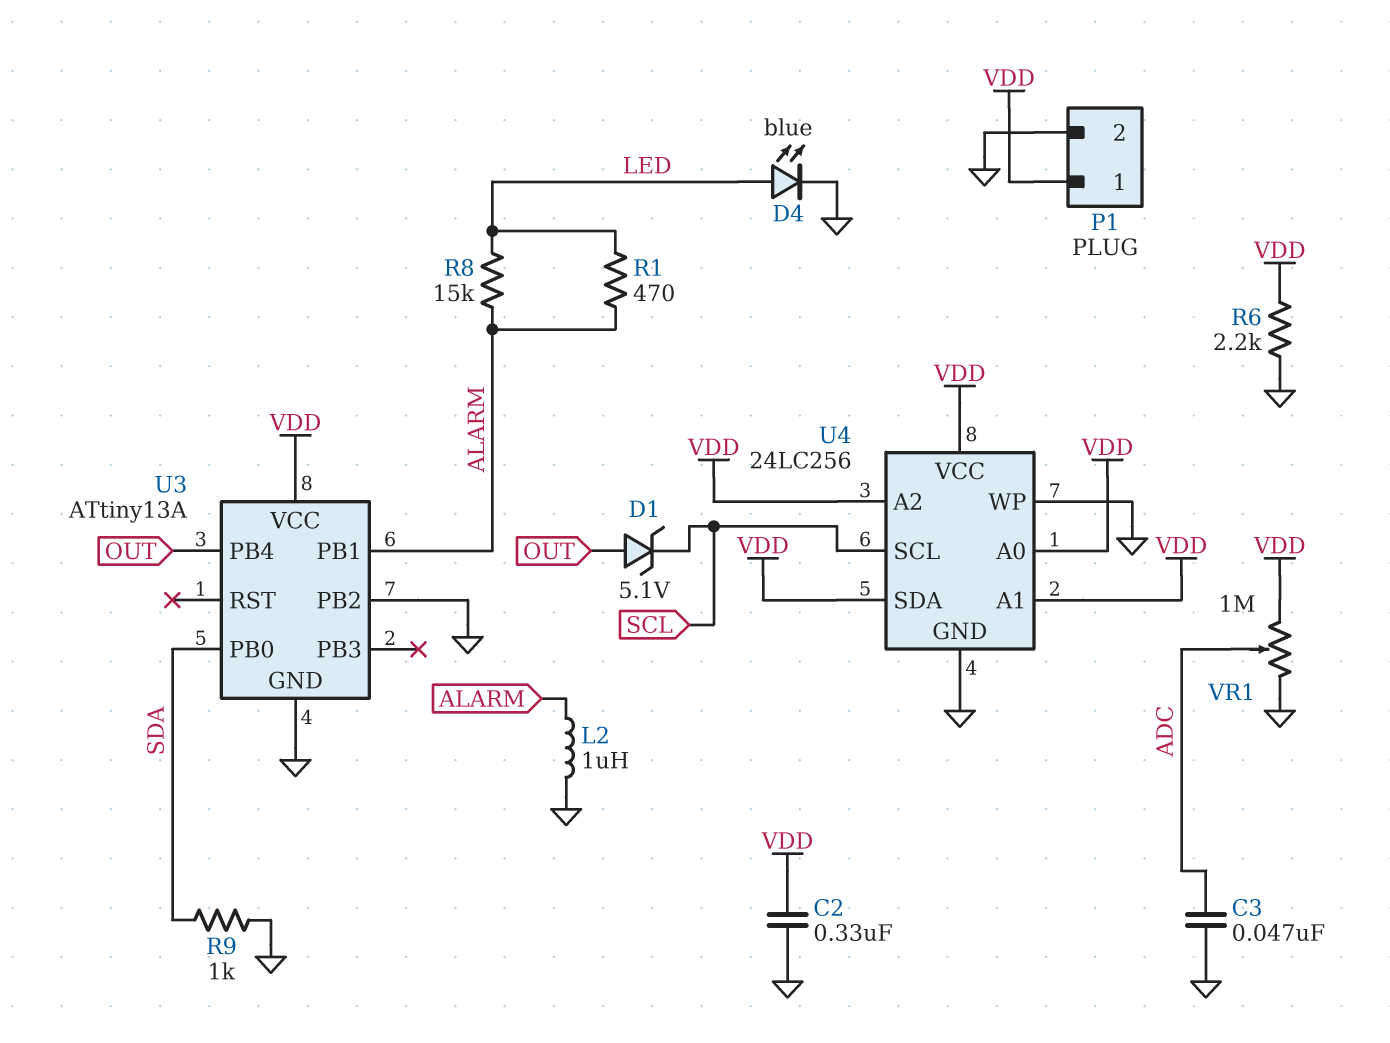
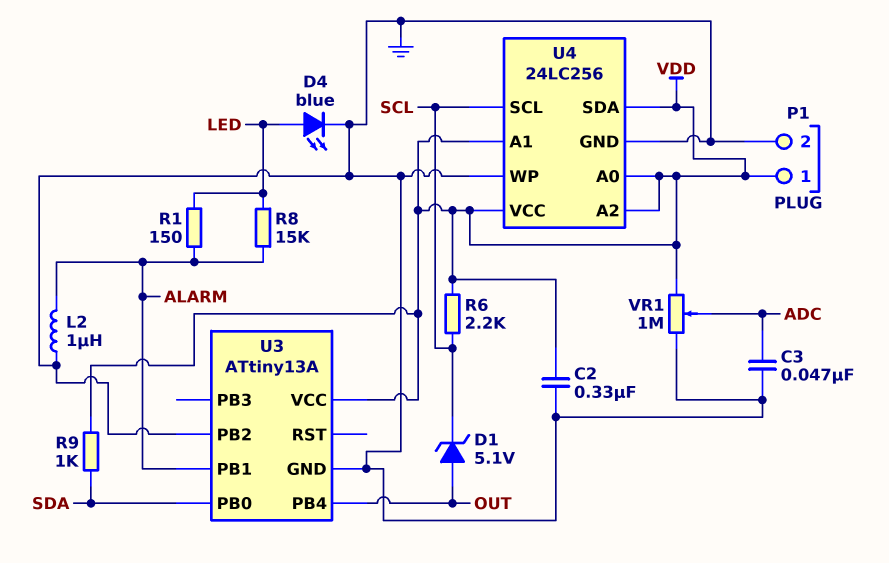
R1: 470 (ALARM, LED) -> 150 (ALARM, LED)
R6: 2.2k (GND, VDD) -> 2.2k (SCL, VDD)
R9: 1k (GND, SDA) -> 1k (SDA, VDD)

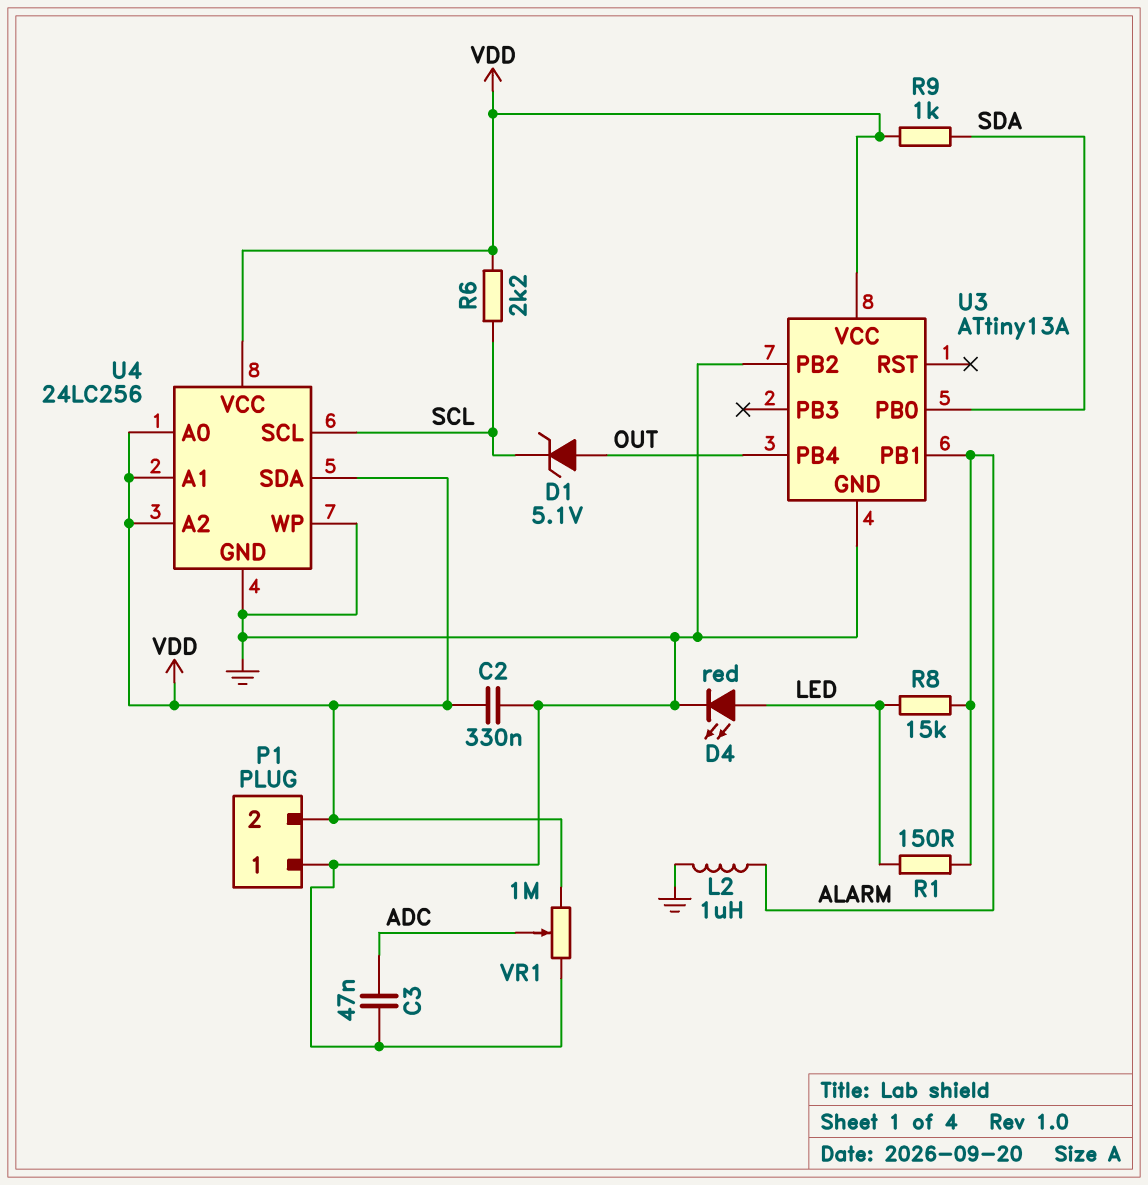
D4: LED blue (A LED, K GND) -> LED red (A LED, K GND)
P1 pin 1: VDD -> GND
P1 pin 2: GND -> VDD

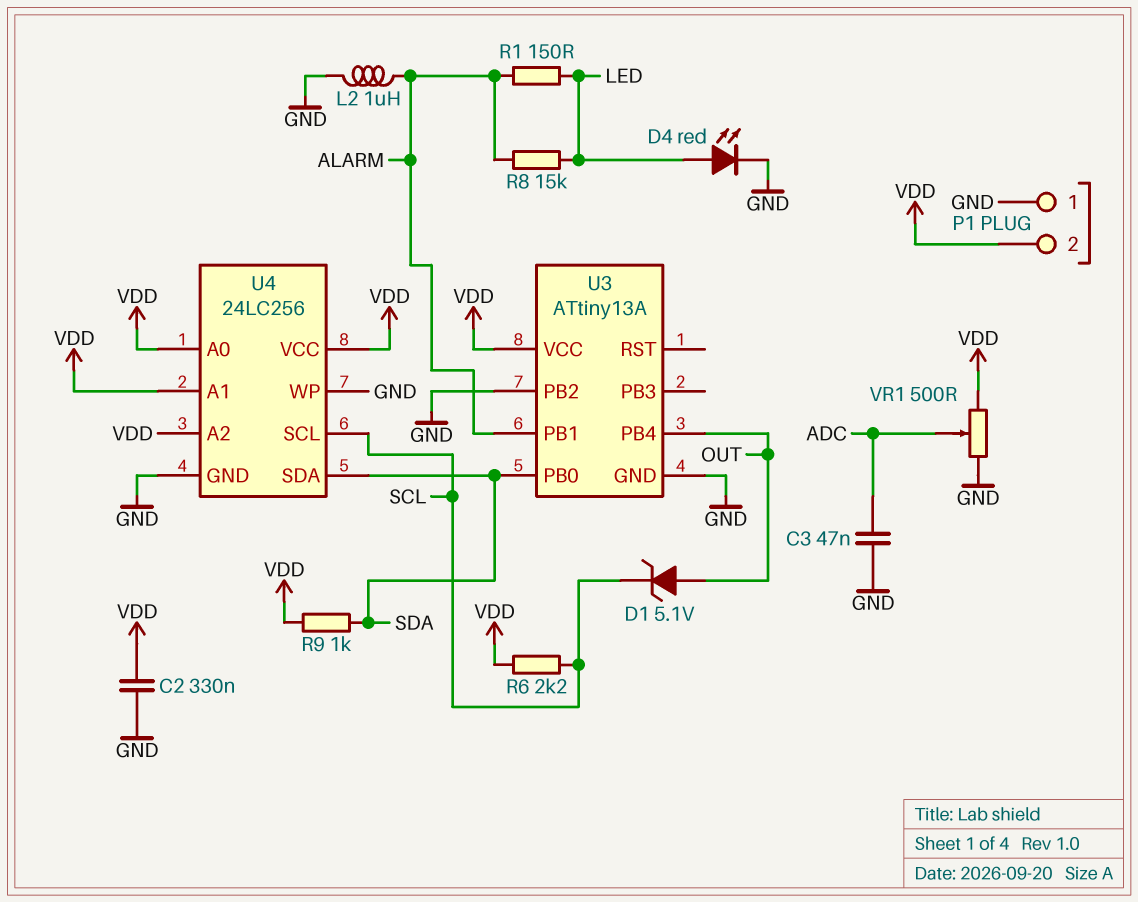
U4 pin SDA: VDD -> SDA
VR1: 1M (GND, VDD, wiper ADC) -> 500 (GND, VDD, wiper ADC)

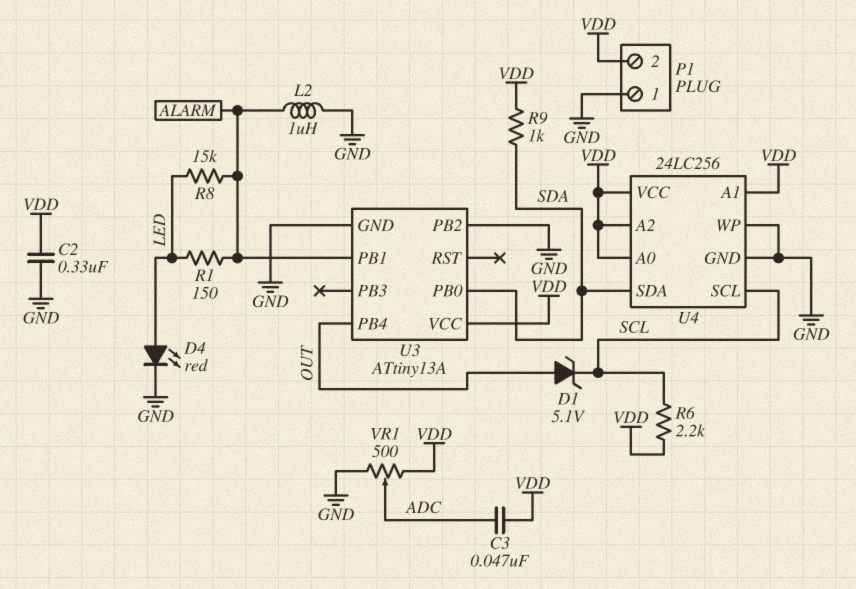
C3: 47nF (ADC, GND) -> 47nF (ADC, VDD)

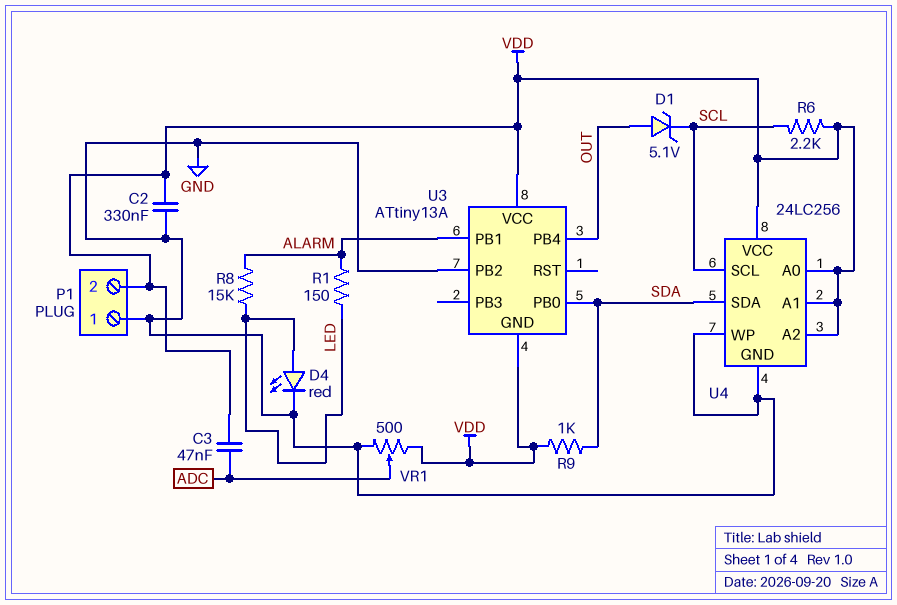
L2: 1uH (ALARM, GND) -> none
U3 pin GND: GND -> VDD

